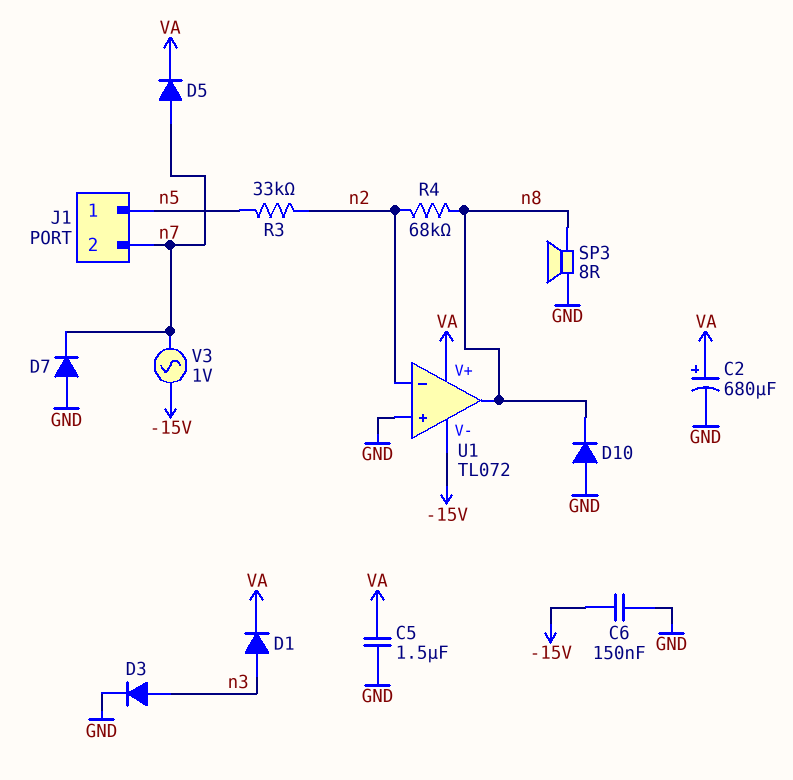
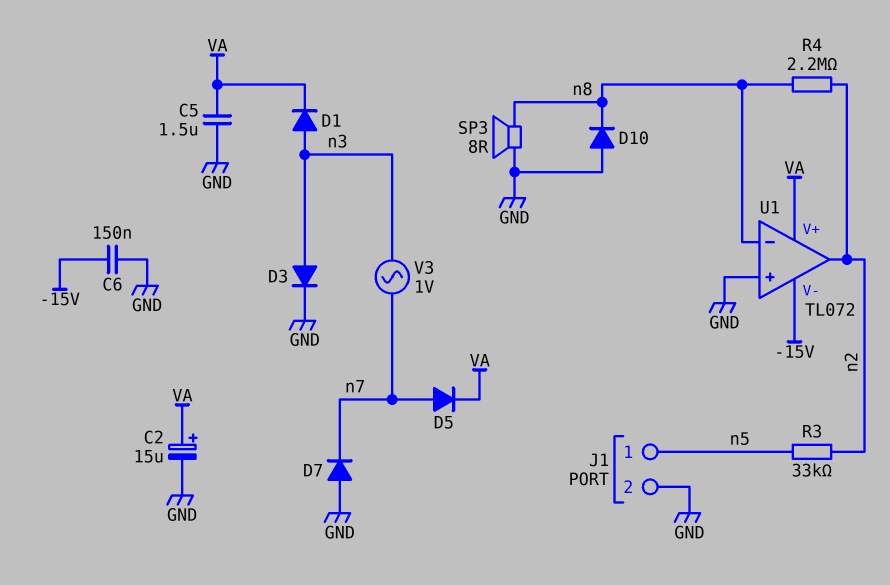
C2: 680uF (plus VA, minus GND) -> 15uF (plus VA, minus GND)
J1 pin 2: n7 -> GND
R4: 68k (n2, n8) -> 2.2M (n2, n8)
U1 pin in-: n2 -> n8
U1 pin out: n8 -> n2
V3: AC 1V (-15V, n7) -> AC 1V (n3, n7)

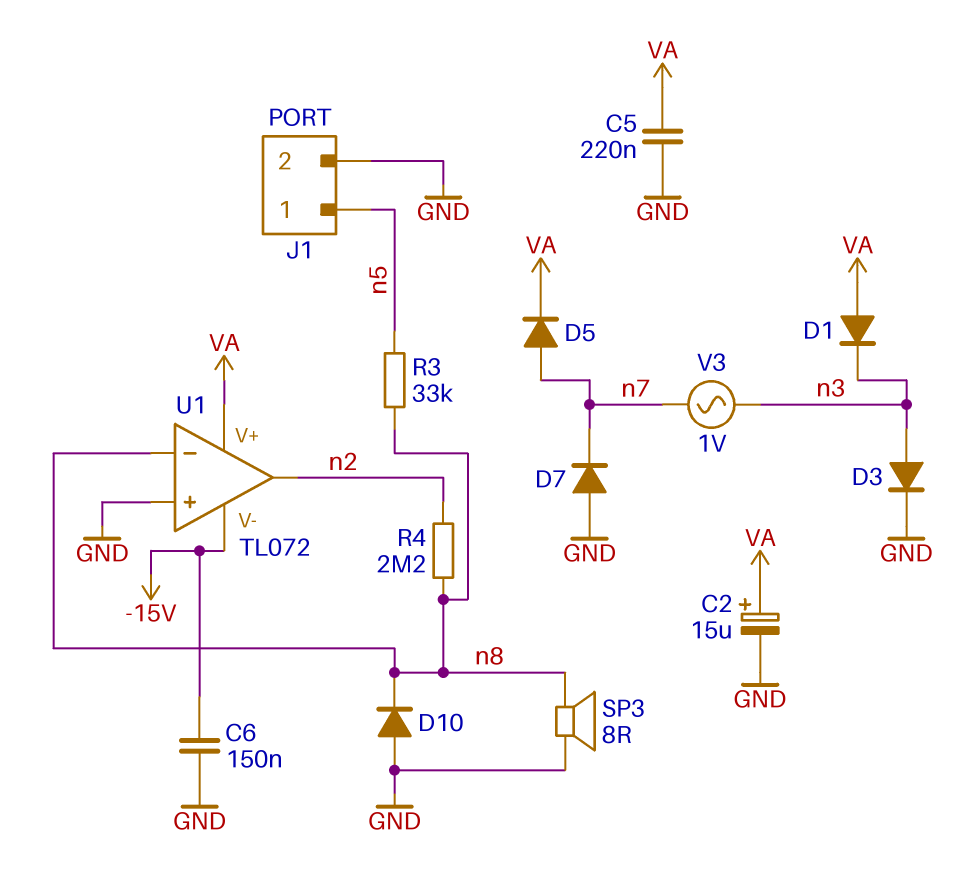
C5: 1.5uF (GND, VA) -> 220nF (GND, VA)
D1: diode (A n3, K VA) -> diode (A VA, K n3)
R3: 33k (n2, n5) -> 33k (n5, n8)

